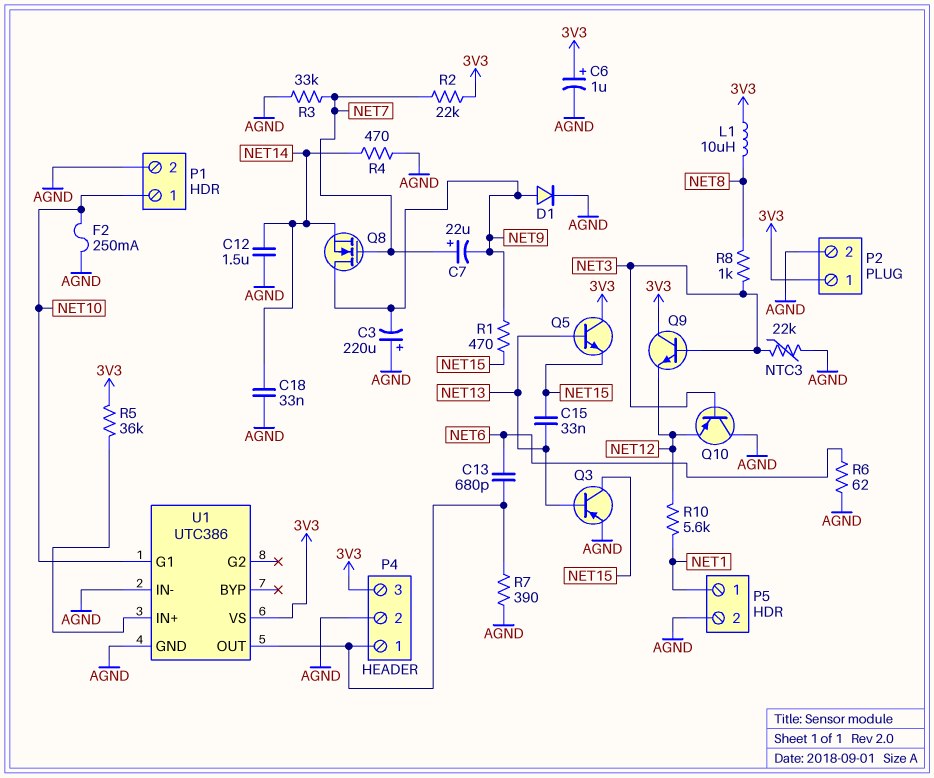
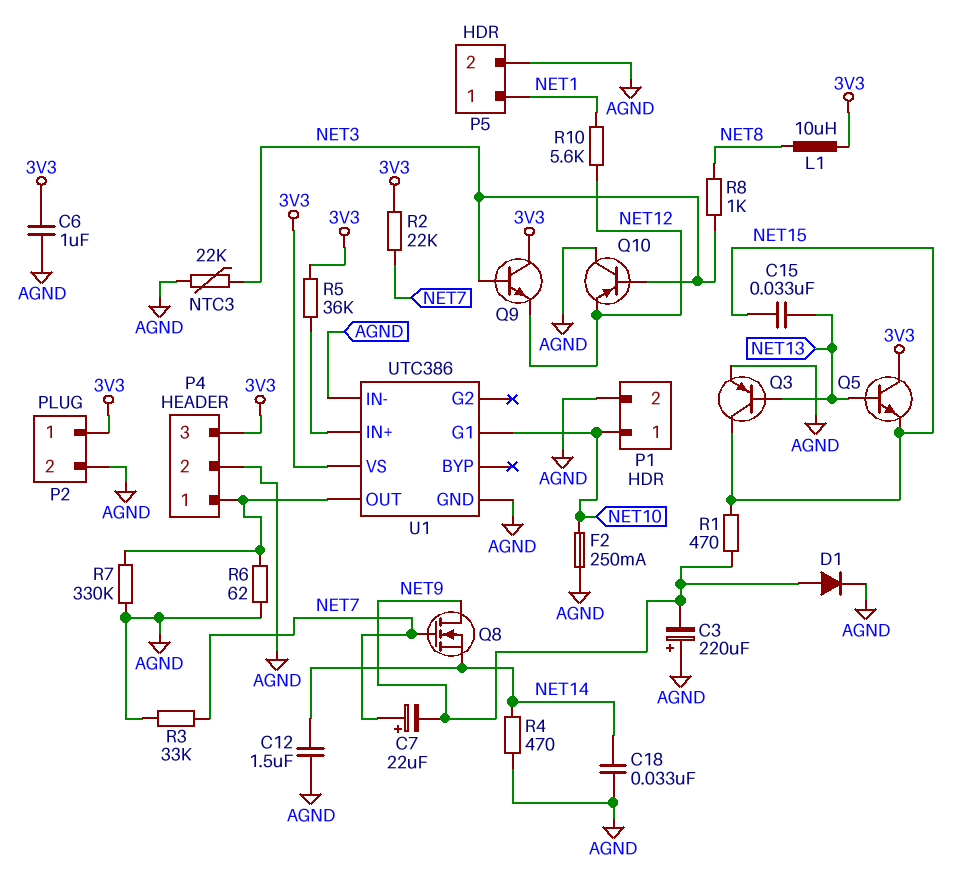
C6: 1uF (plus 3V3, minus AGND) -> 1uF (3V3, AGND)
C13: 680pF (NET6, P4/1) -> none
R6: 62 (AGND, NET6) -> 62 (AGND, P4/1)
R7: 390 (AGND, P4/1) -> 330k (AGND, P4/1)

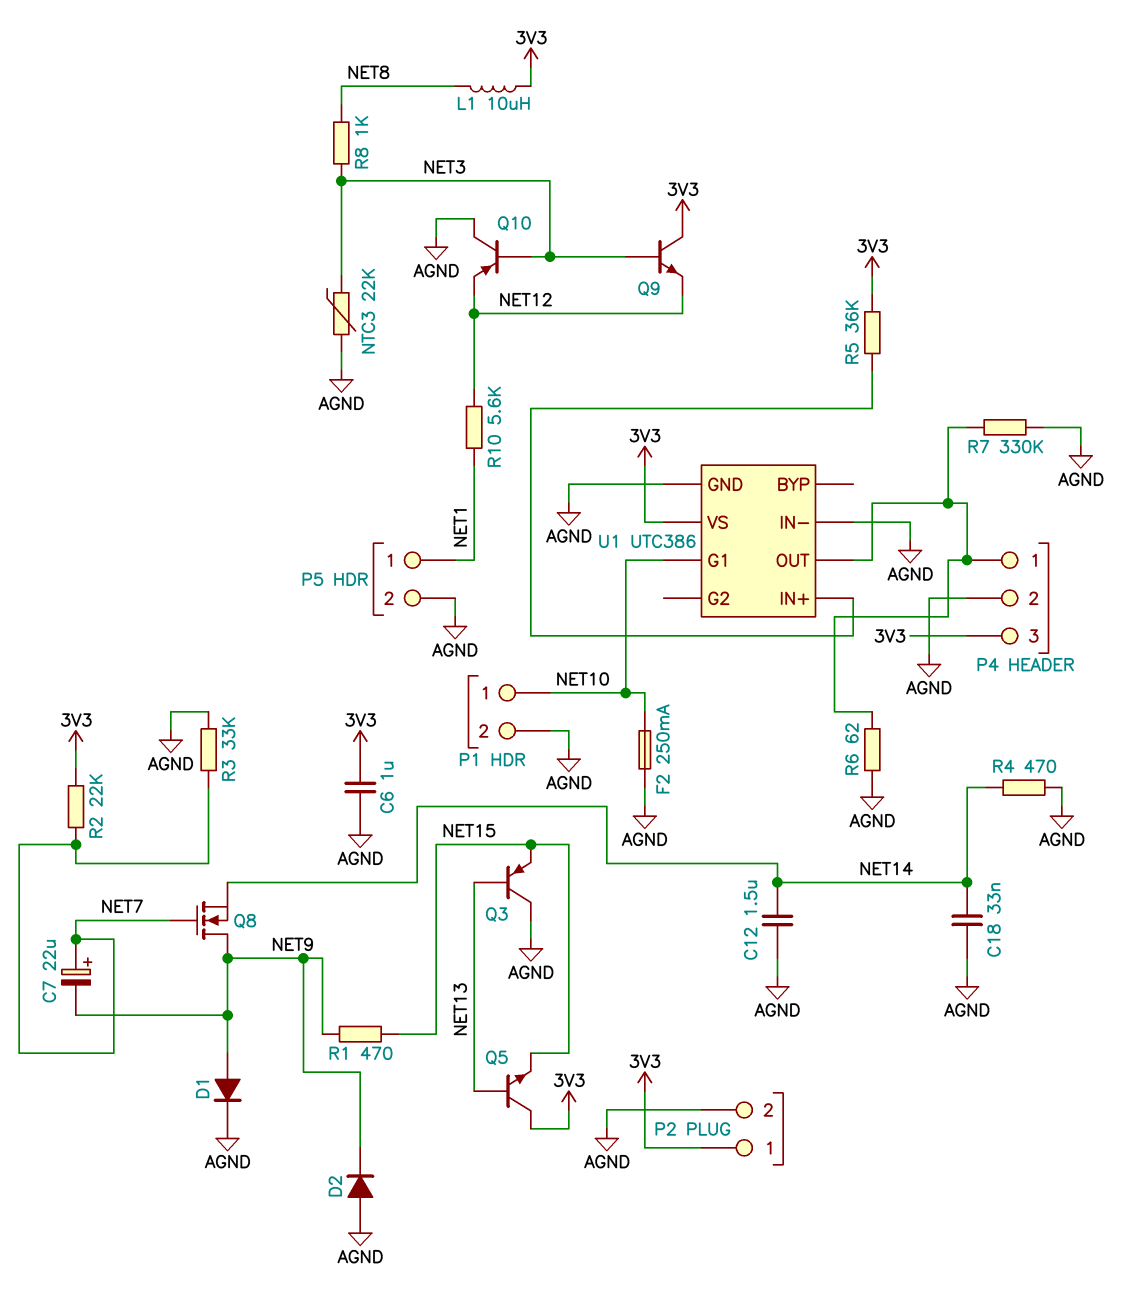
C3: 220uF (plus AGND, minus NET9) -> none
C15: 33nF (NET13, NET15) -> none
D2: none -> diode (A AGND, K NET9)
Q3: PNP (B NET13, C NET15, E AGND) -> PNP (B NET13, C AGND, E NET15)

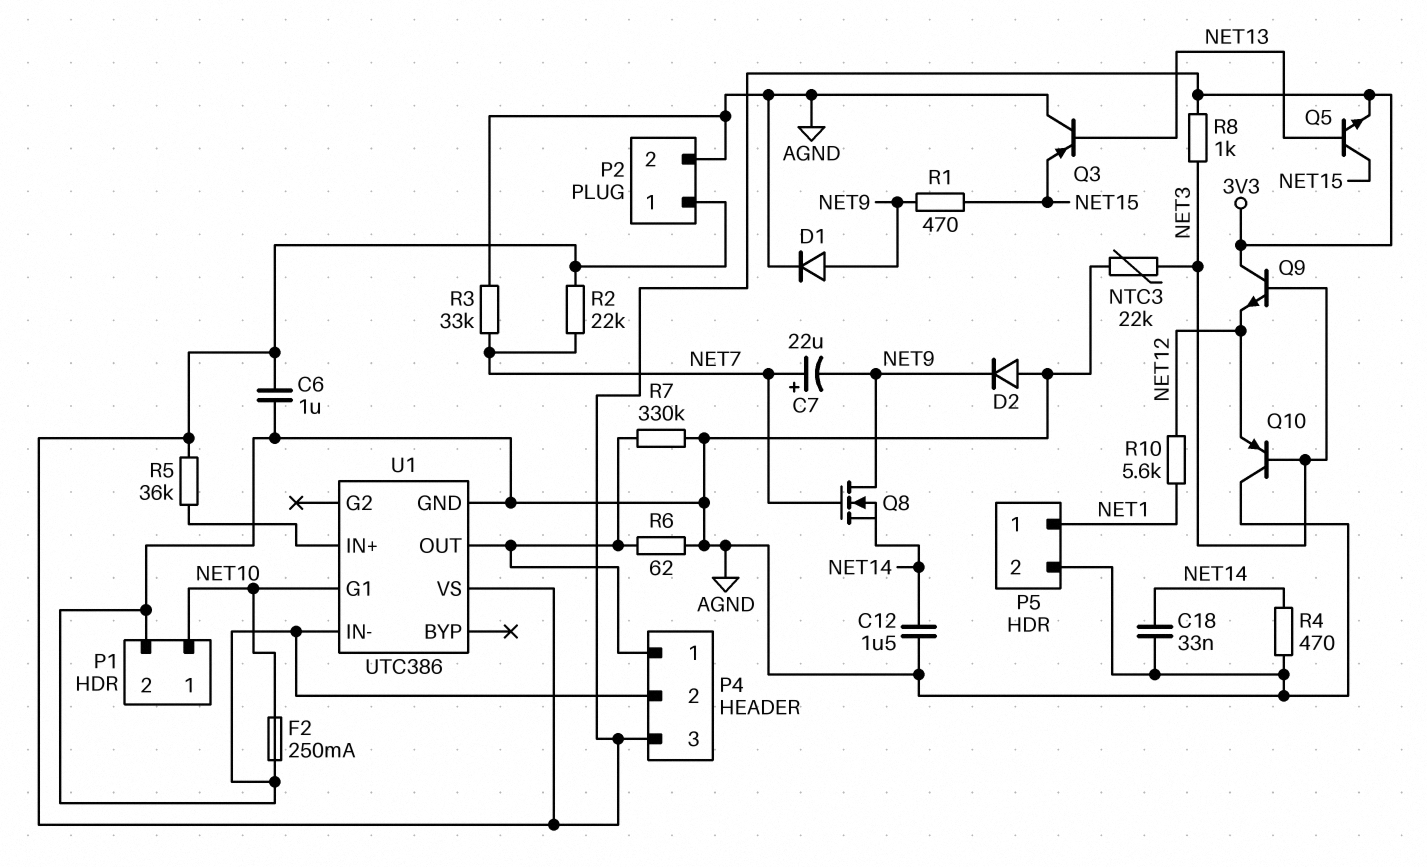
L1: 10uH (3V3, NET8) -> none
Q5: NPN (B NET13, C 3V3, E NET15) -> NPN (B NET13, C NET15, E 3V3)
R8: 1k (NET3, NET8) -> 1k (3V3, NET3)

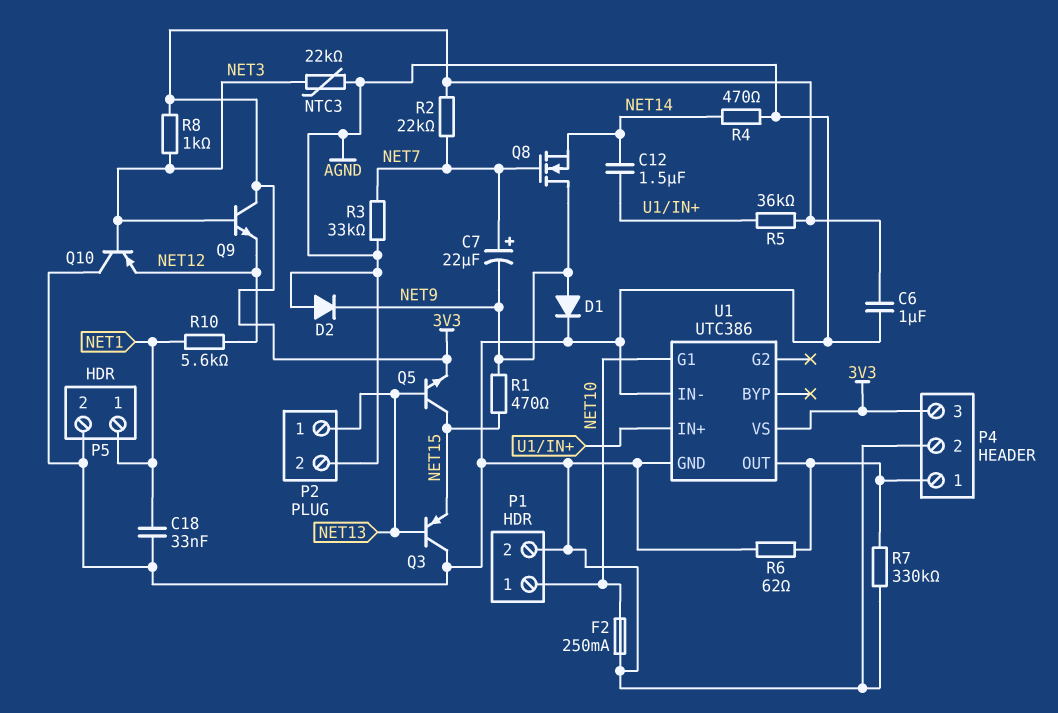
C12: 1.5uF (AGND, NET14) -> 1.5uF (NET14, U1/IN+)
C18: 33nF (AGND, NET14) -> 33nF (AGND, NET1)
P2 pin 1: 3V3 -> NET13

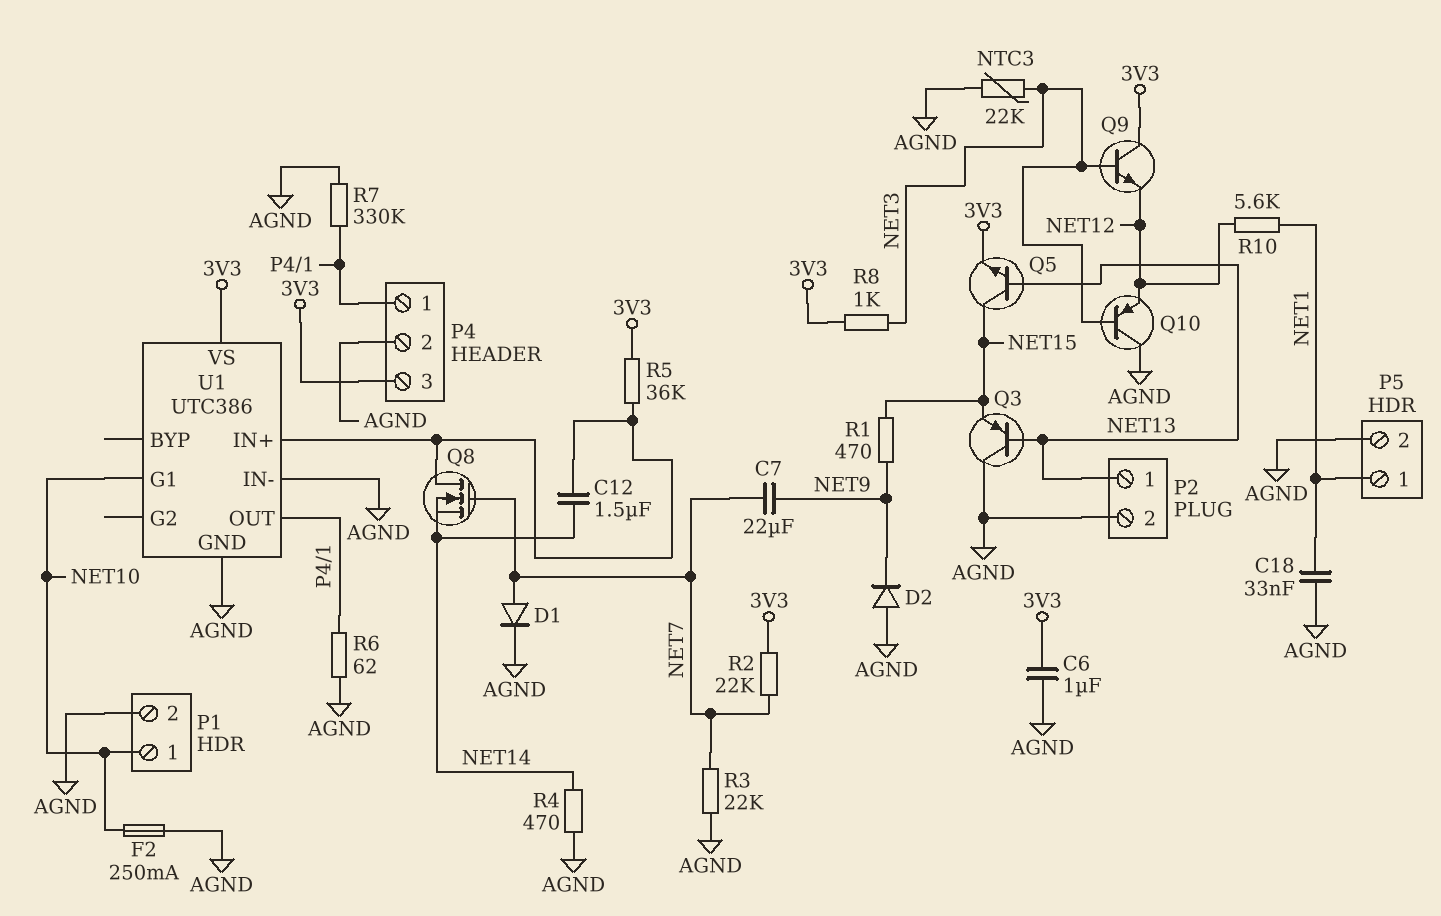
C7: 22uF (plus NET7, minus NET9) -> 22uF (NET7, NET9)
D1: diode (A NET9, K AGND) -> diode (A NET7, K AGND)
Q8: NMOS (G NET7, D NET9, S NET14) -> NMOS (G NET7, D U1/IN+, S NET14)
R3: 33k (AGND, NET7) -> 22k (AGND, NET7)

